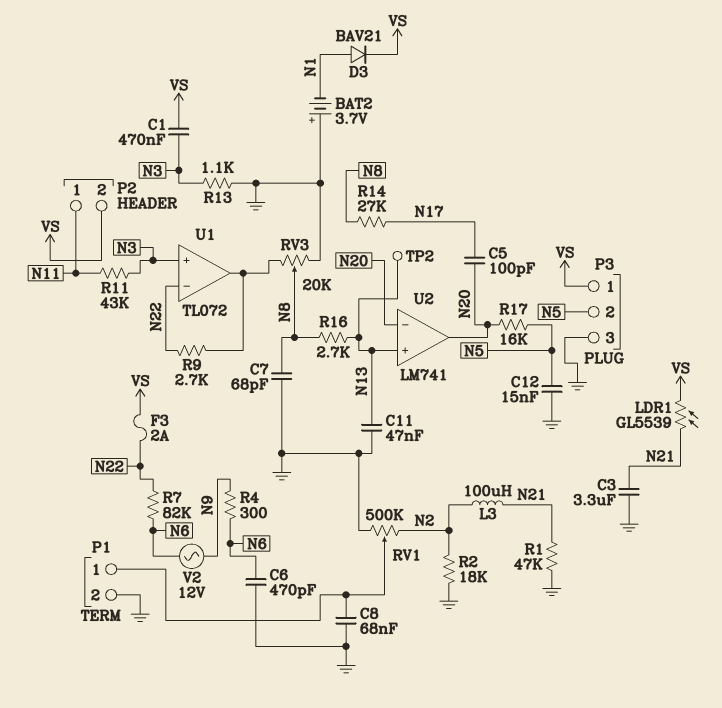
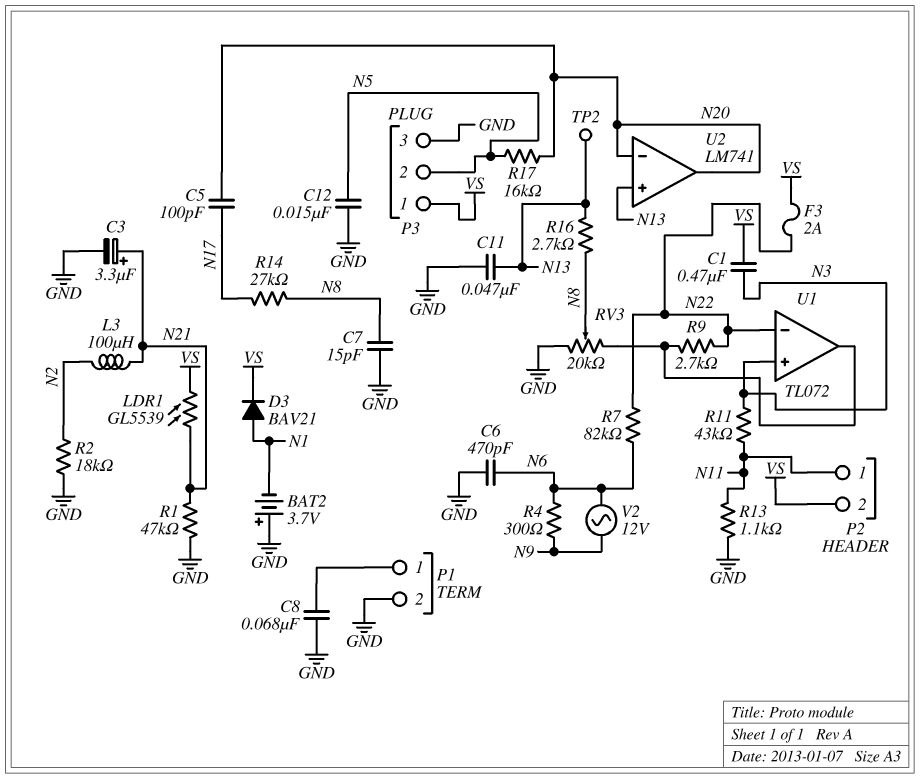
C3: 3.3uF (GND, N21) -> 3.3uF (plus N21, minus GND)
C7: 68pF (GND, N8) -> 15pF (GND, N8)
R13: 1.1k (GND, N3) -> 1.1k (GND, N11)
RV1: 500k (GND, N2, wiper P1/1) -> none

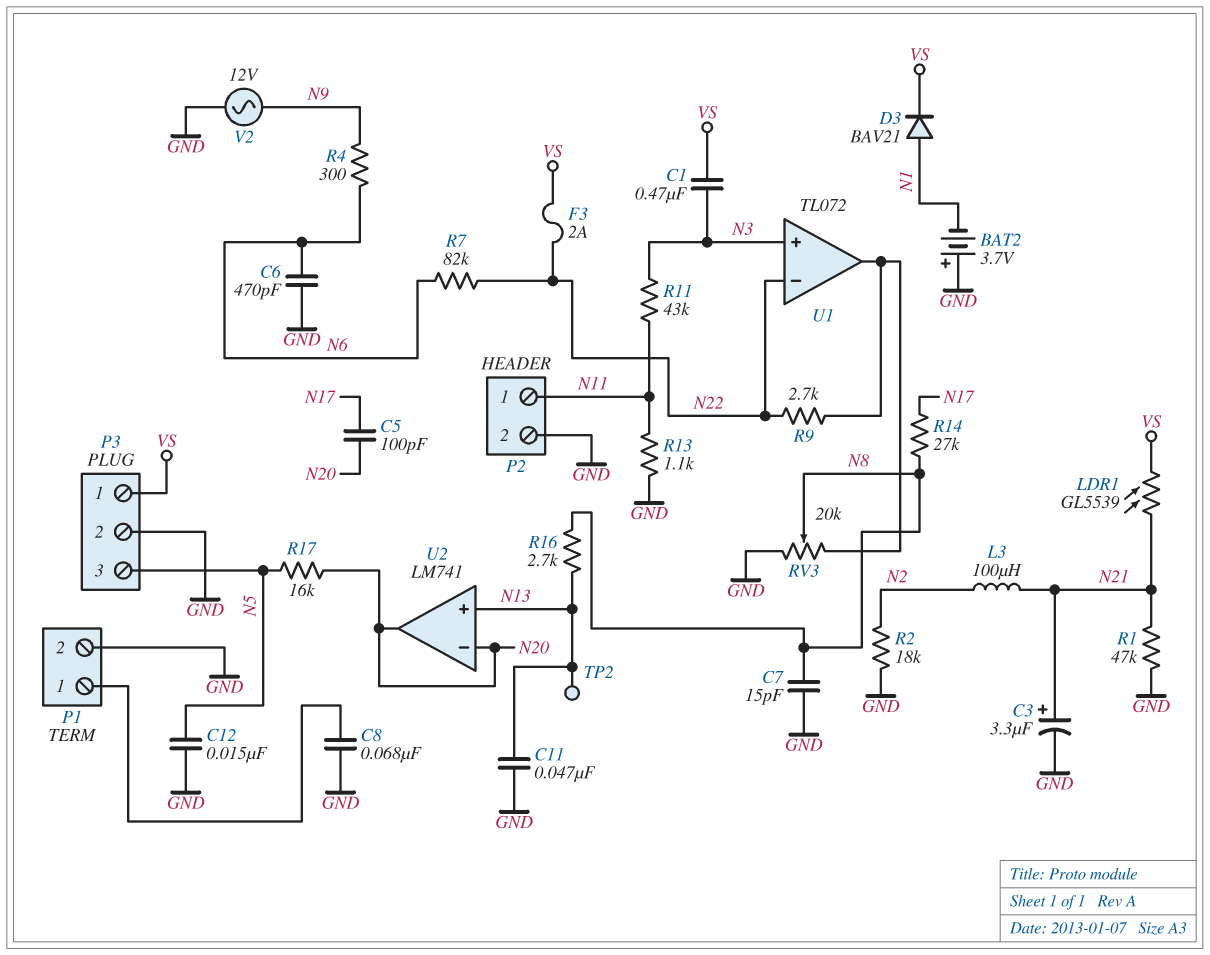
P2 pin 2: VS -> GND
P3 pin 2: N5 -> GND
P3 pin 3: GND -> N5
V2: AC 12V (N6, N9) -> AC 12V (GND, N9)

